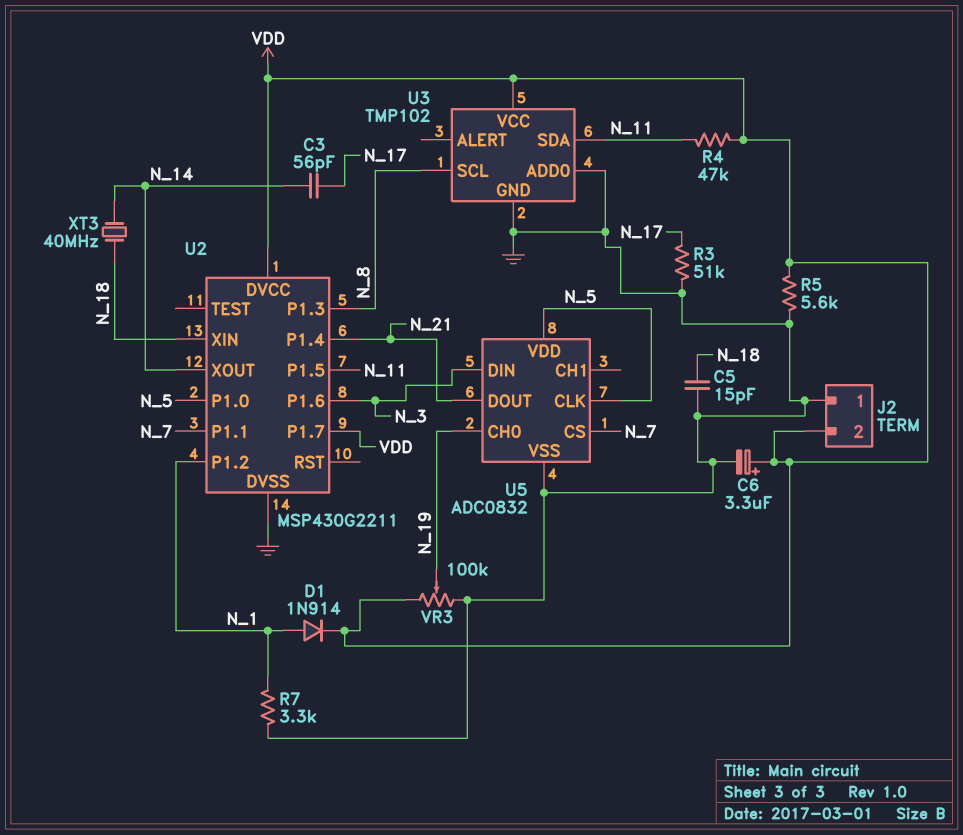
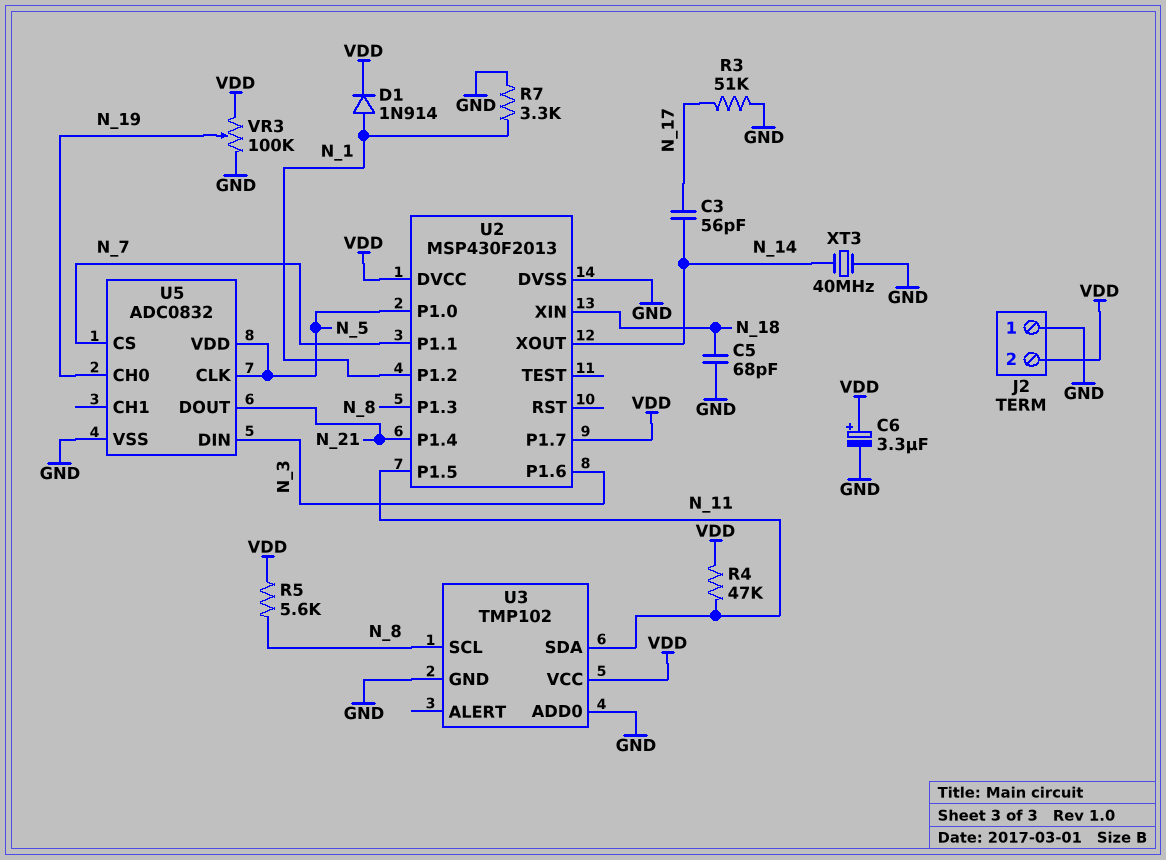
C5: 15pF (GND, N_18) -> 68pF (GND, N_18)
R5: 5.6k (GND, VDD) -> 5.6k (N_8, VDD)
U2: MSP430G2211 -> MSP430F2013
XT3: 40MHz (N_14, N_18) -> 40MHz (GND, N_14)

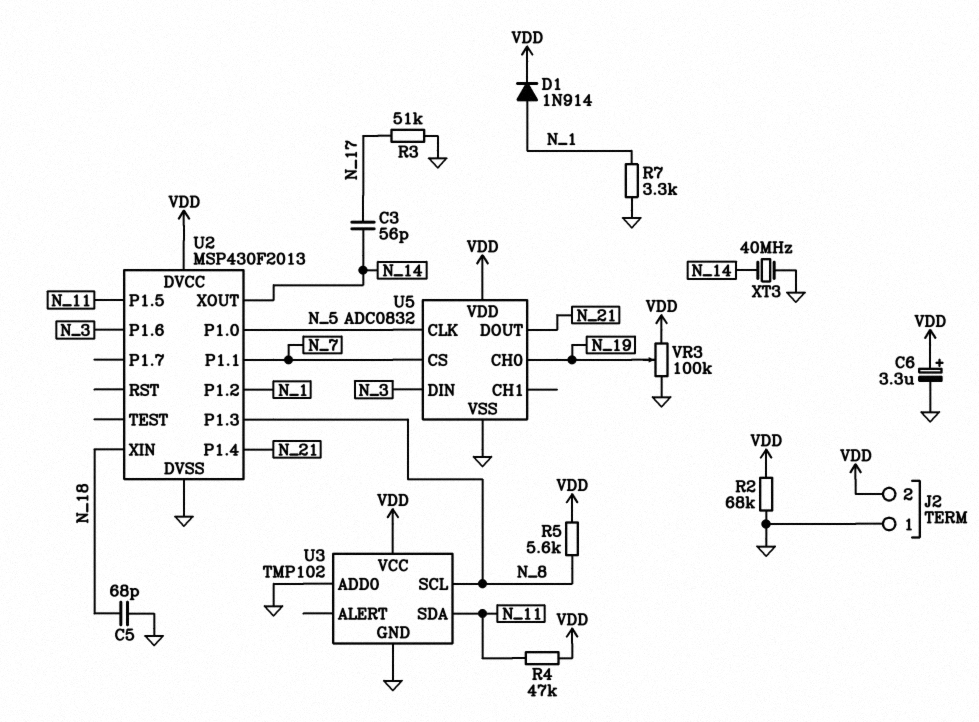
R2: none -> 68k (GND, VDD)
U2 pin P1.7: VDD -> none
U5 pin VDD: N_5 -> VDD

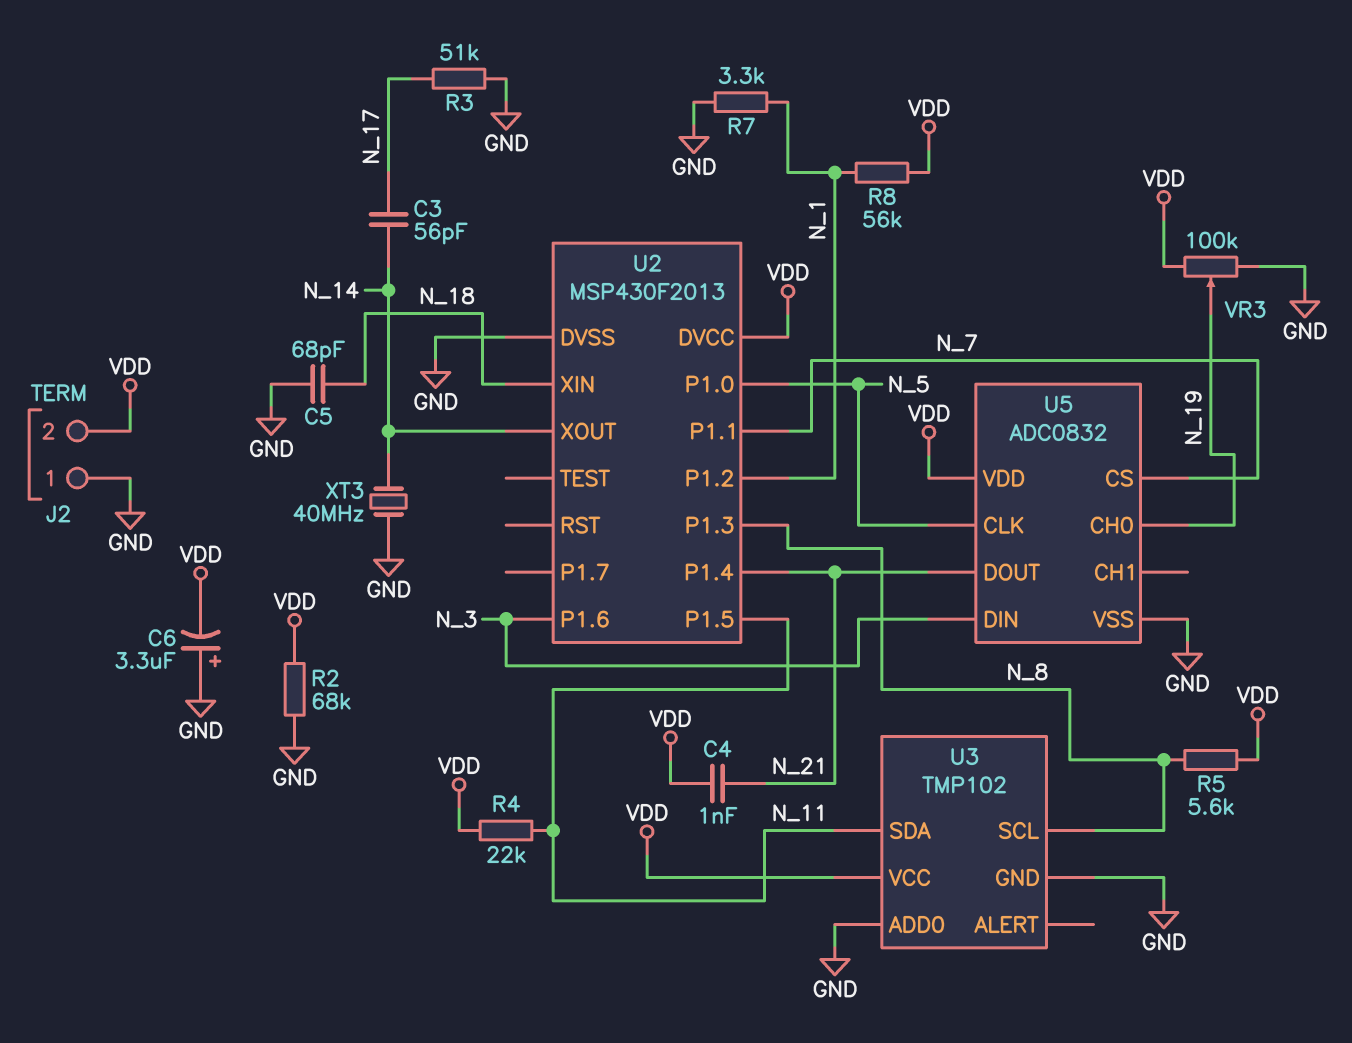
C4: none -> 1nF (N_21, VDD)
C6: 3.3uF (plus VDD, minus GND) -> 3.3uF (plus GND, minus VDD)
D1: diode 1N914 (A N_1, K VDD) -> none
R4: 47k (N_11, VDD) -> 22k (N_11, VDD)
R8: none -> 56k (N_1, VDD)

